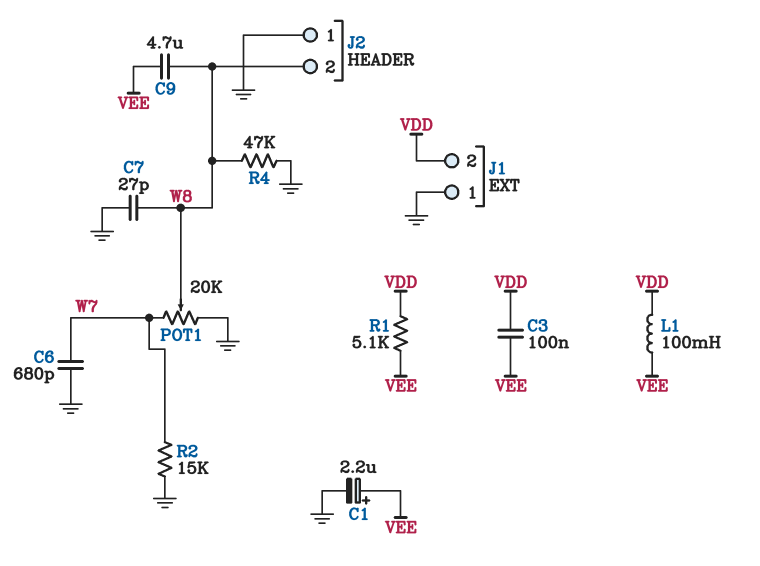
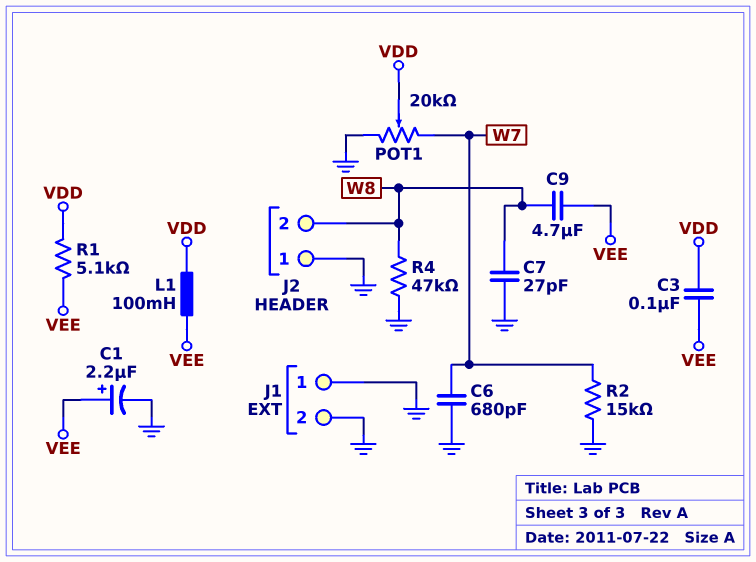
J1 pin 2: VDD -> GND
POT1: 20k (GND, W7, wiper W8) -> 20k (GND, W7, wiper VDD)

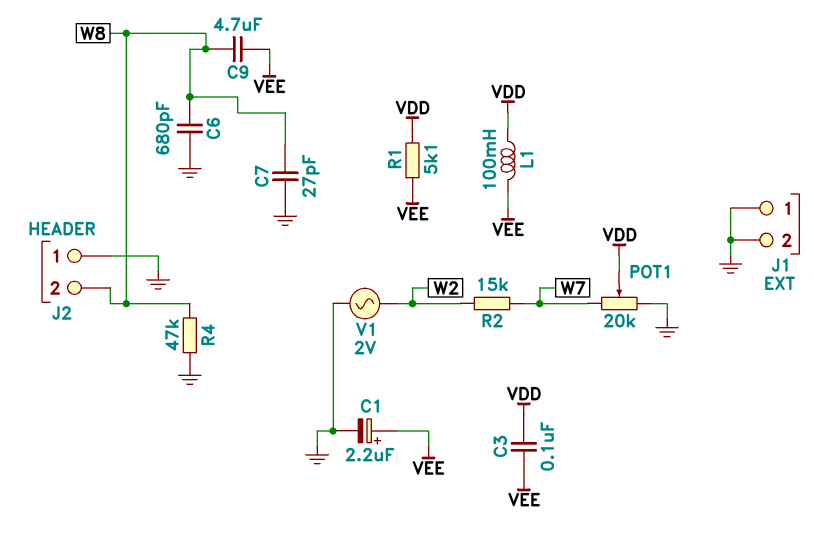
C6: 680pF (GND, W7) -> 680pF (GND, W8)
R2: 15k (GND, W7) -> 15k (W2, W7)
V1: none -> AC 2V (GND, W2)

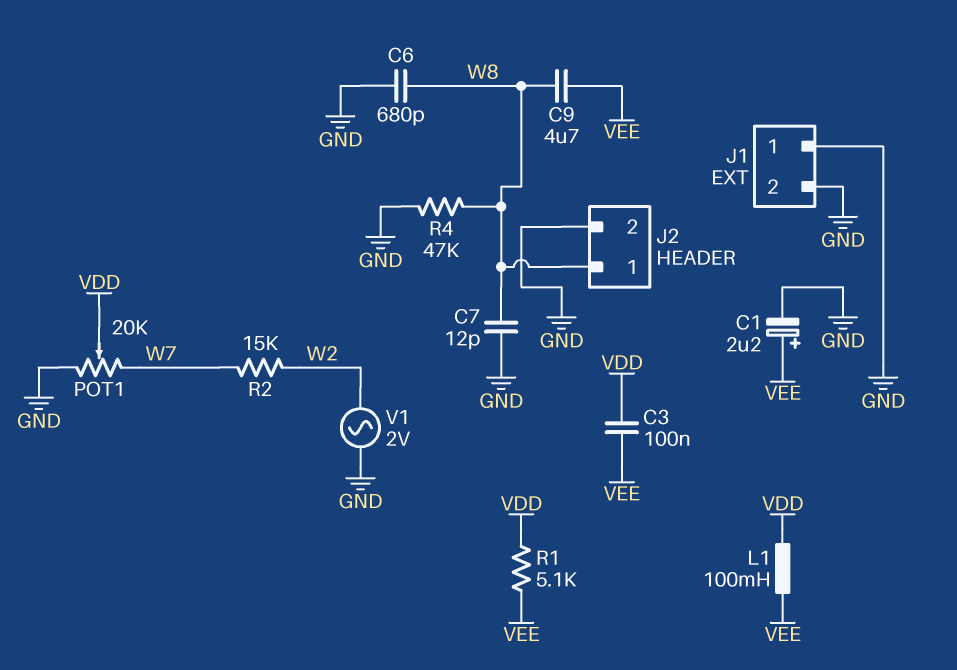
C7: 27pF (GND, W8) -> 12pF (GND, W8)
J2 pin 1: GND -> W8
J2 pin 2: W8 -> GND

